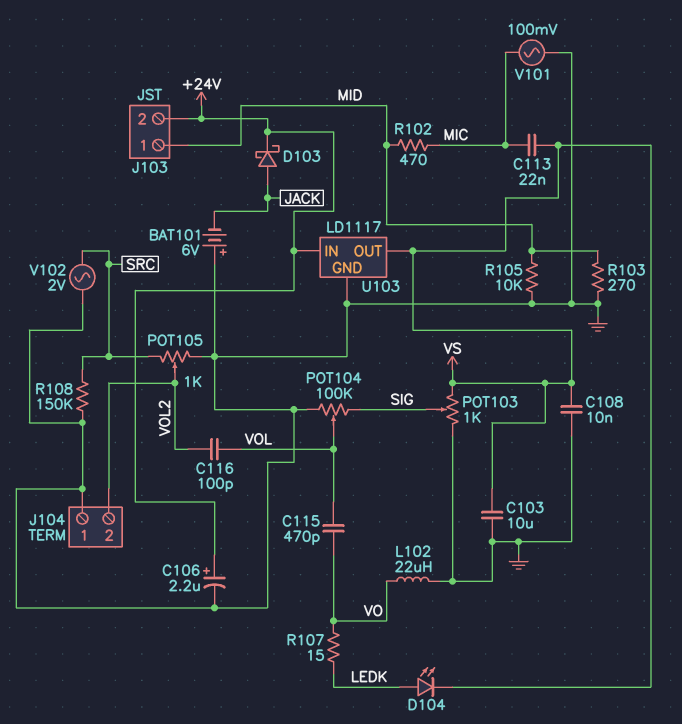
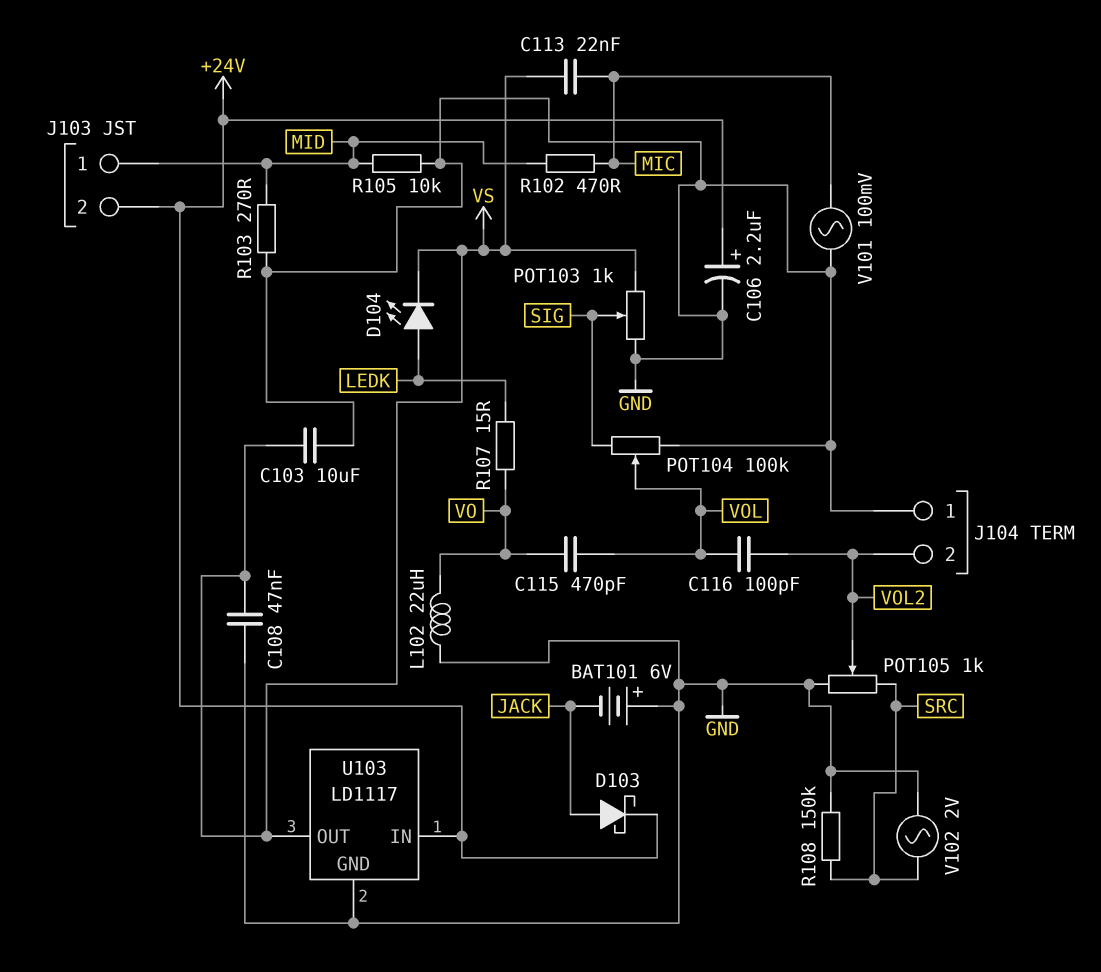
C108: 10nF (GND, VS) -> 47nF (GND, VS)

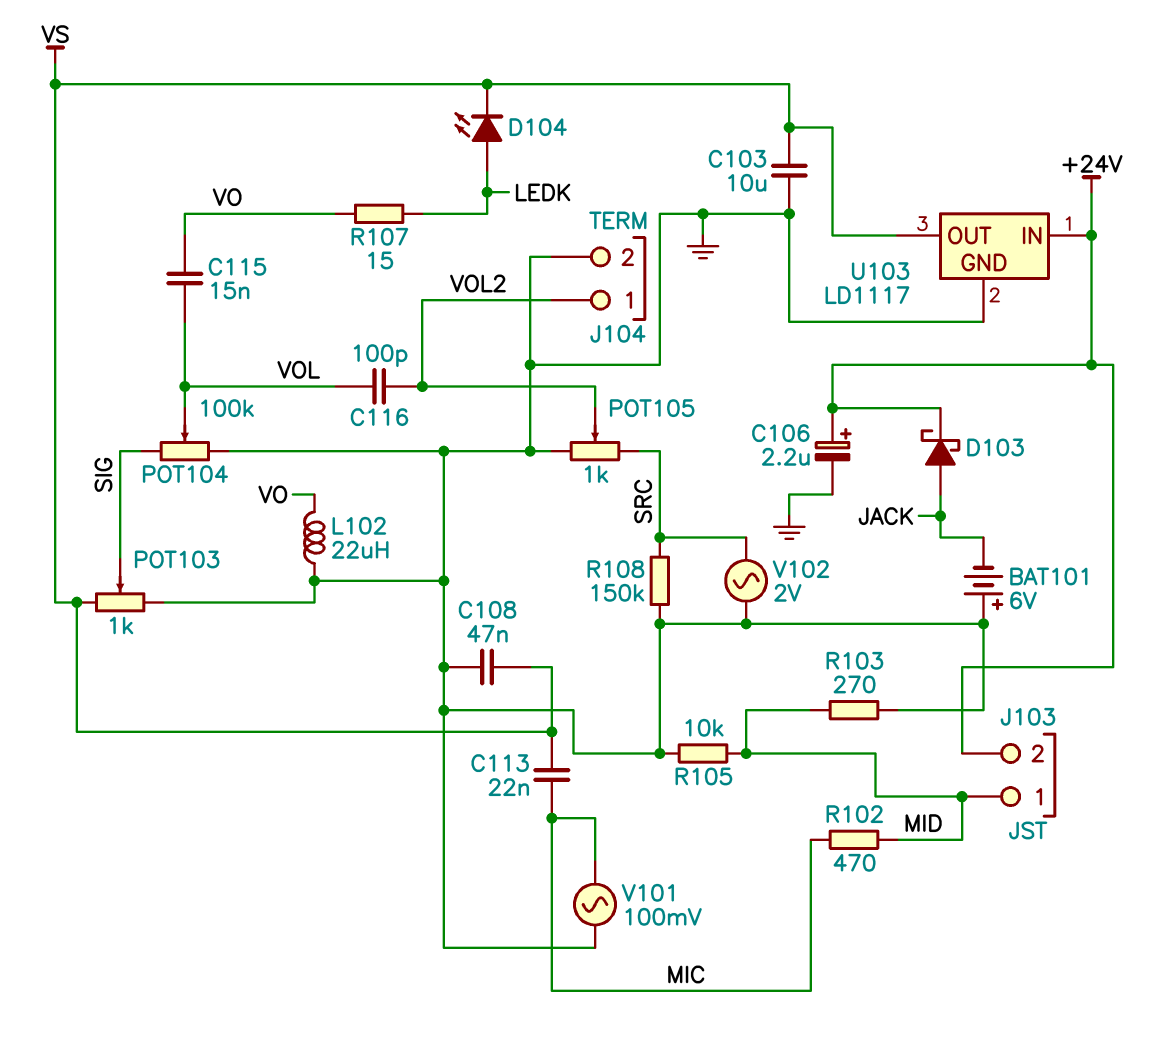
C115: 470pF (VO, VOL) -> 15nF (VO, VOL)
J104 pin 1: GND -> VOL2
J104 pin 2: VOL2 -> GND

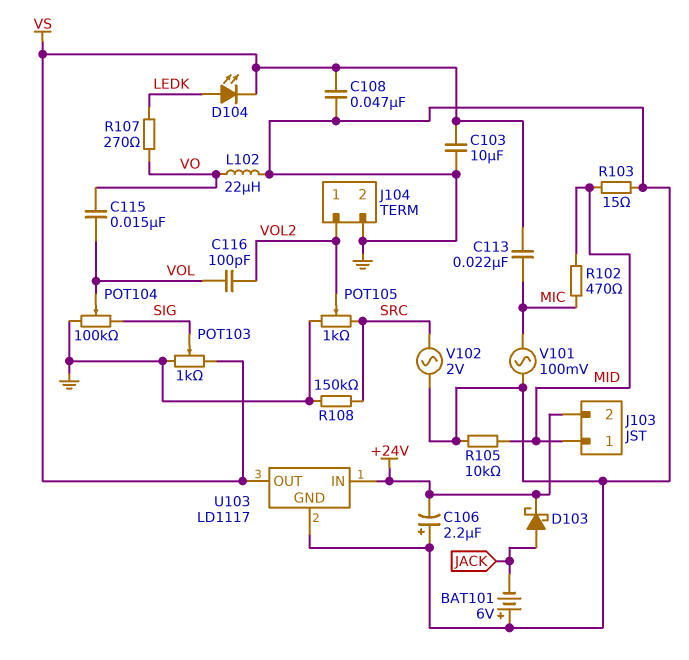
C106: 2.2uF (plus +24V, minus GND) -> 2.2uF (plus GND, minus +24V)
R103: 270 (GND, MID) -> 15 (GND, MID)
R107: 15 (LEDK, VO) -> 270 (LEDK, VO)

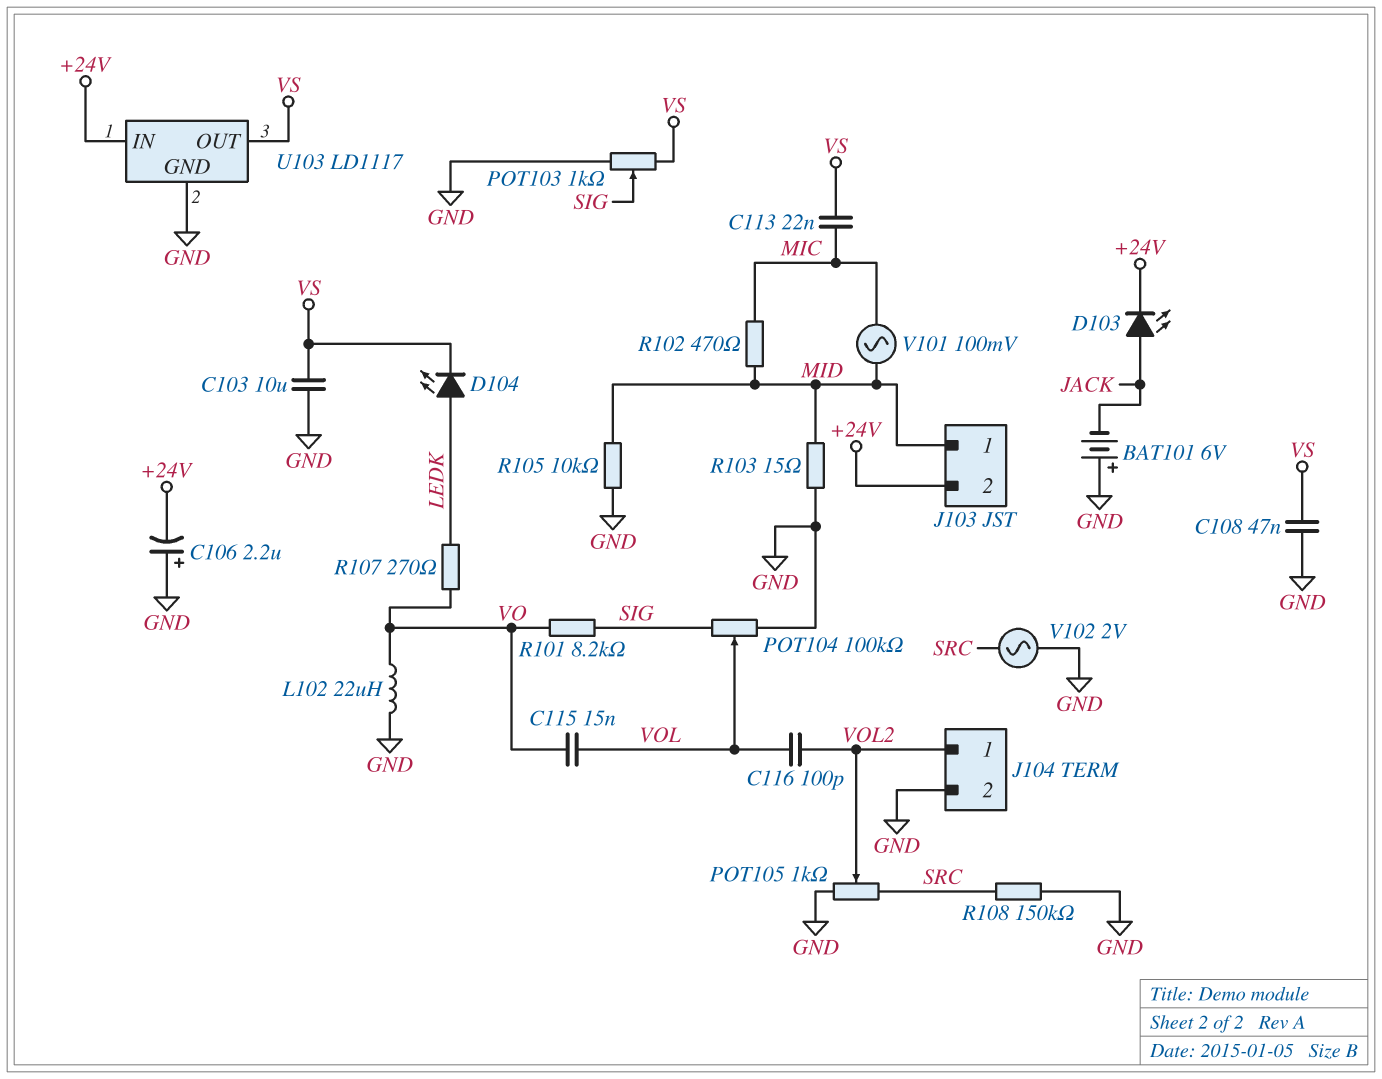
D103: schottky (A JACK, K +24V) -> LED (A JACK, K +24V)
R101: none -> 8.2k (SIG, VO)
V101: AC 100mV (GND, MIC) -> AC 100mV (MIC, MID)

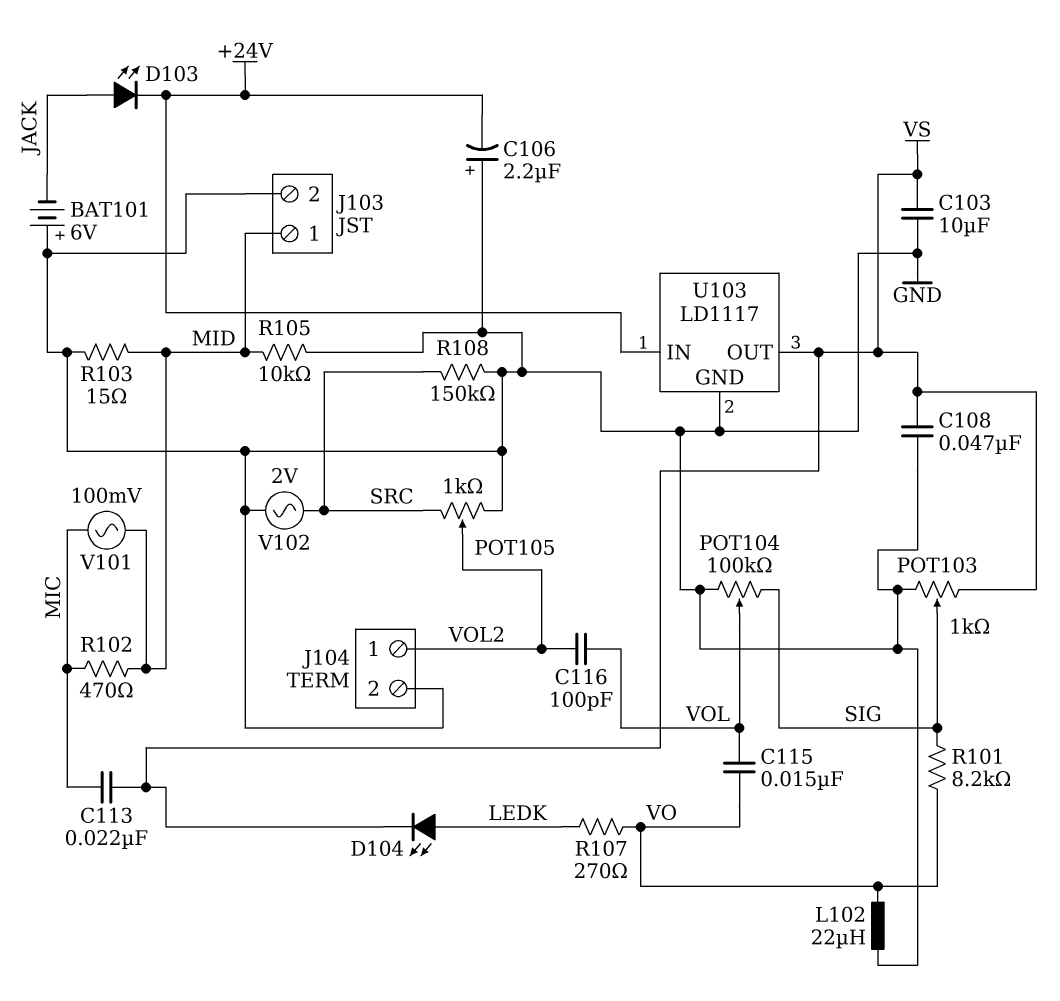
J103 pin 2: +24V -> GND

